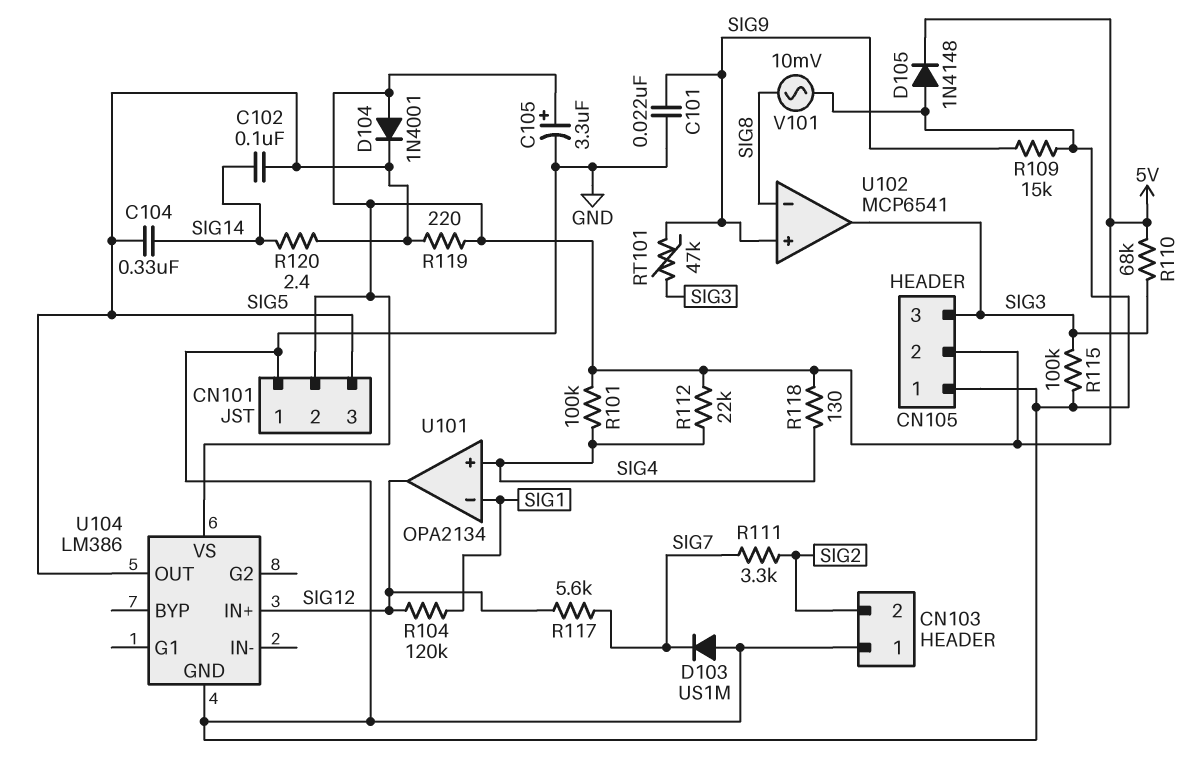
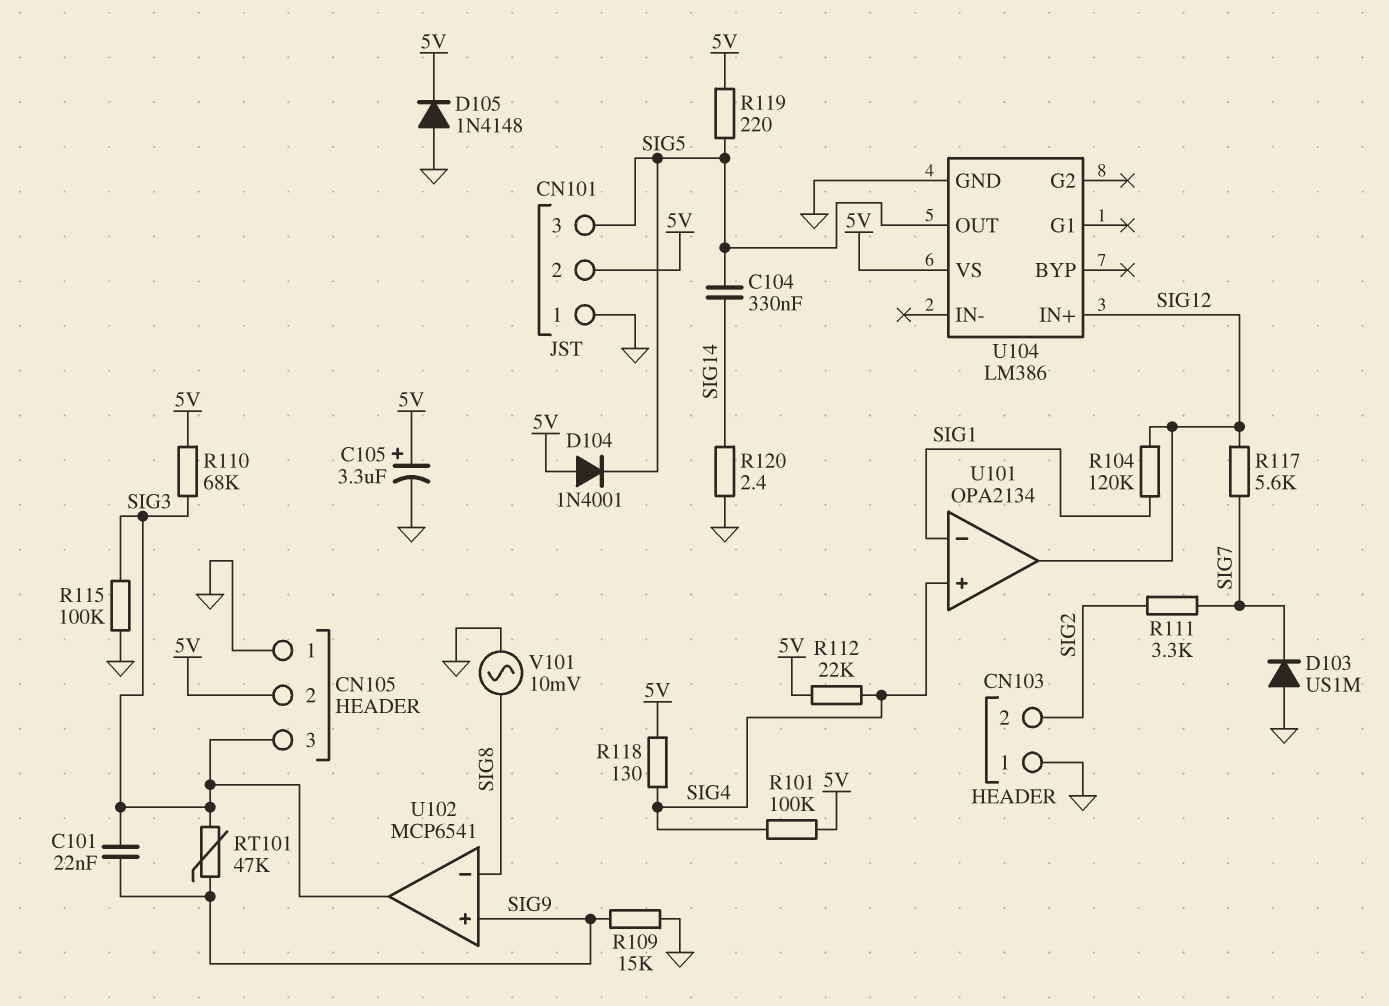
C101: 22nF (GND, SIG9) -> 22nF (SIG3, SIG9)
C102: 100nF (SIG5, SIG14) -> none
R120: 2.4 (SIG5, SIG14) -> 2.4 (GND, SIG14)

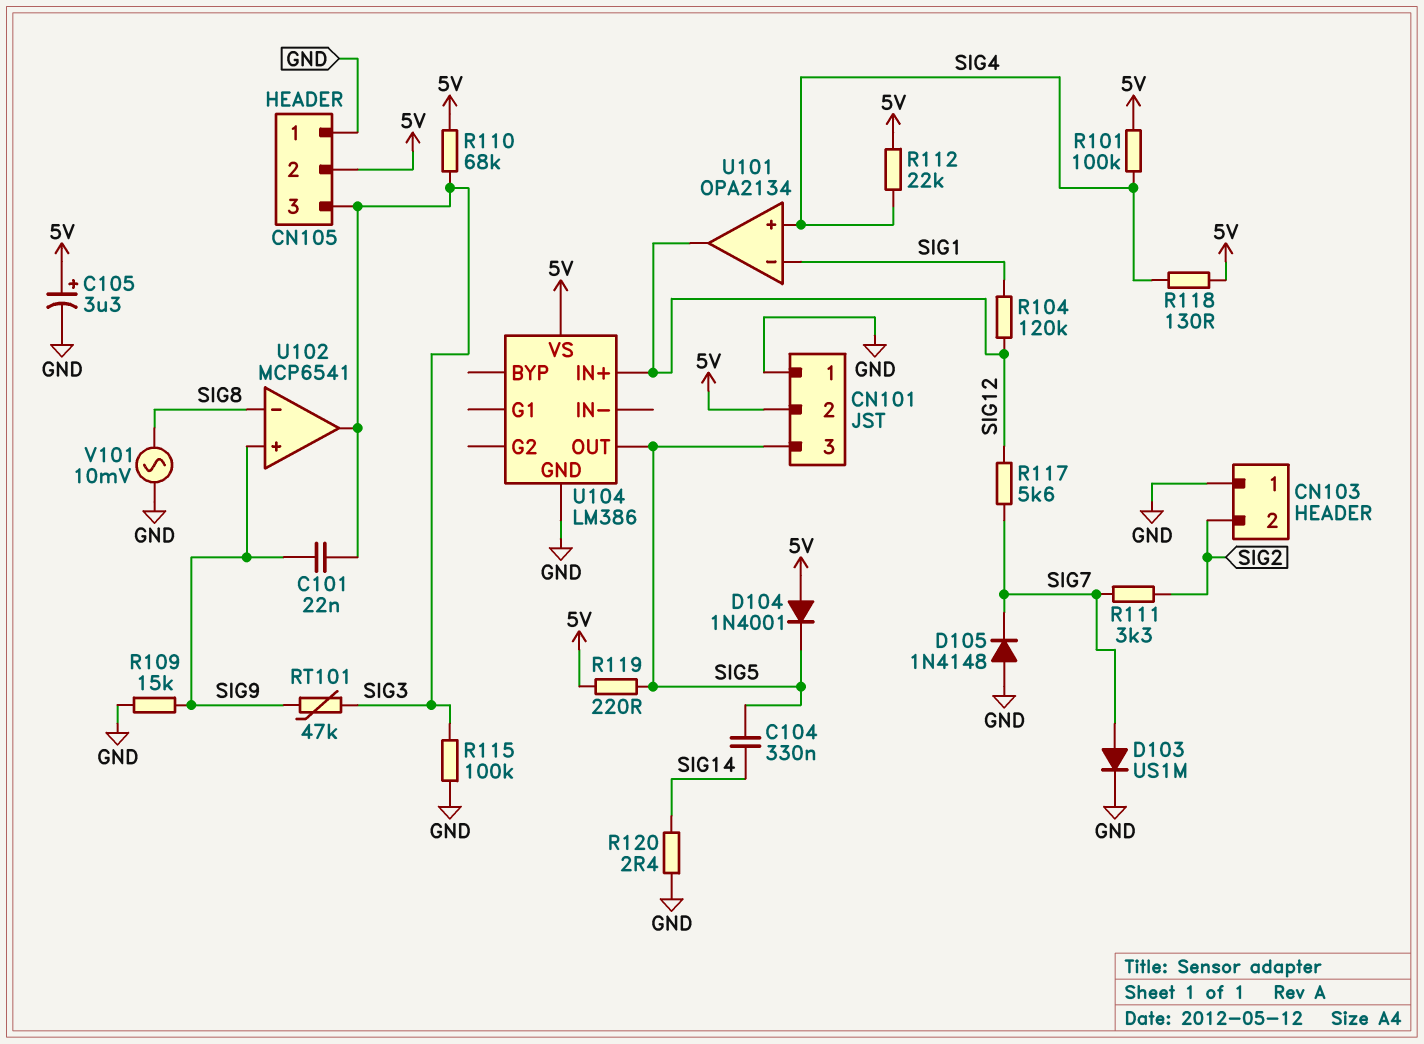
D103: diode US1M (A GND, K SIG7) -> diode US1M (A SIG7, K GND)
D105: diode 1N4148 (A GND, K 5V) -> diode 1N4148 (A GND, K SIG7)

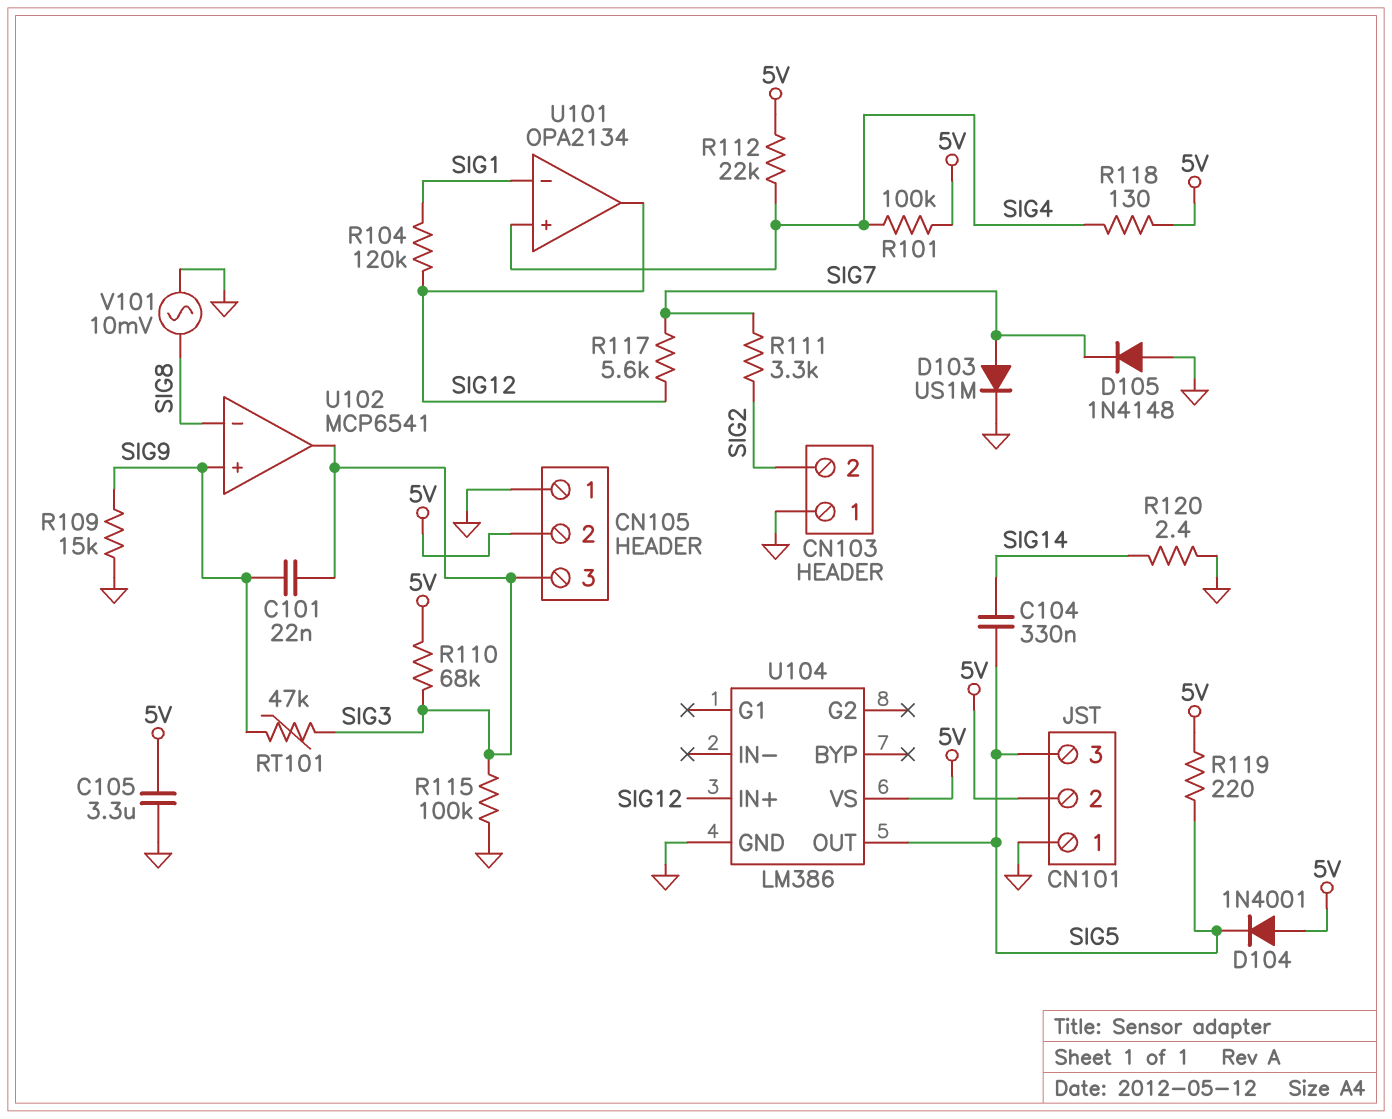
C105: 3.3uF (plus 5V, minus GND) -> 3.3uF (5V, GND)

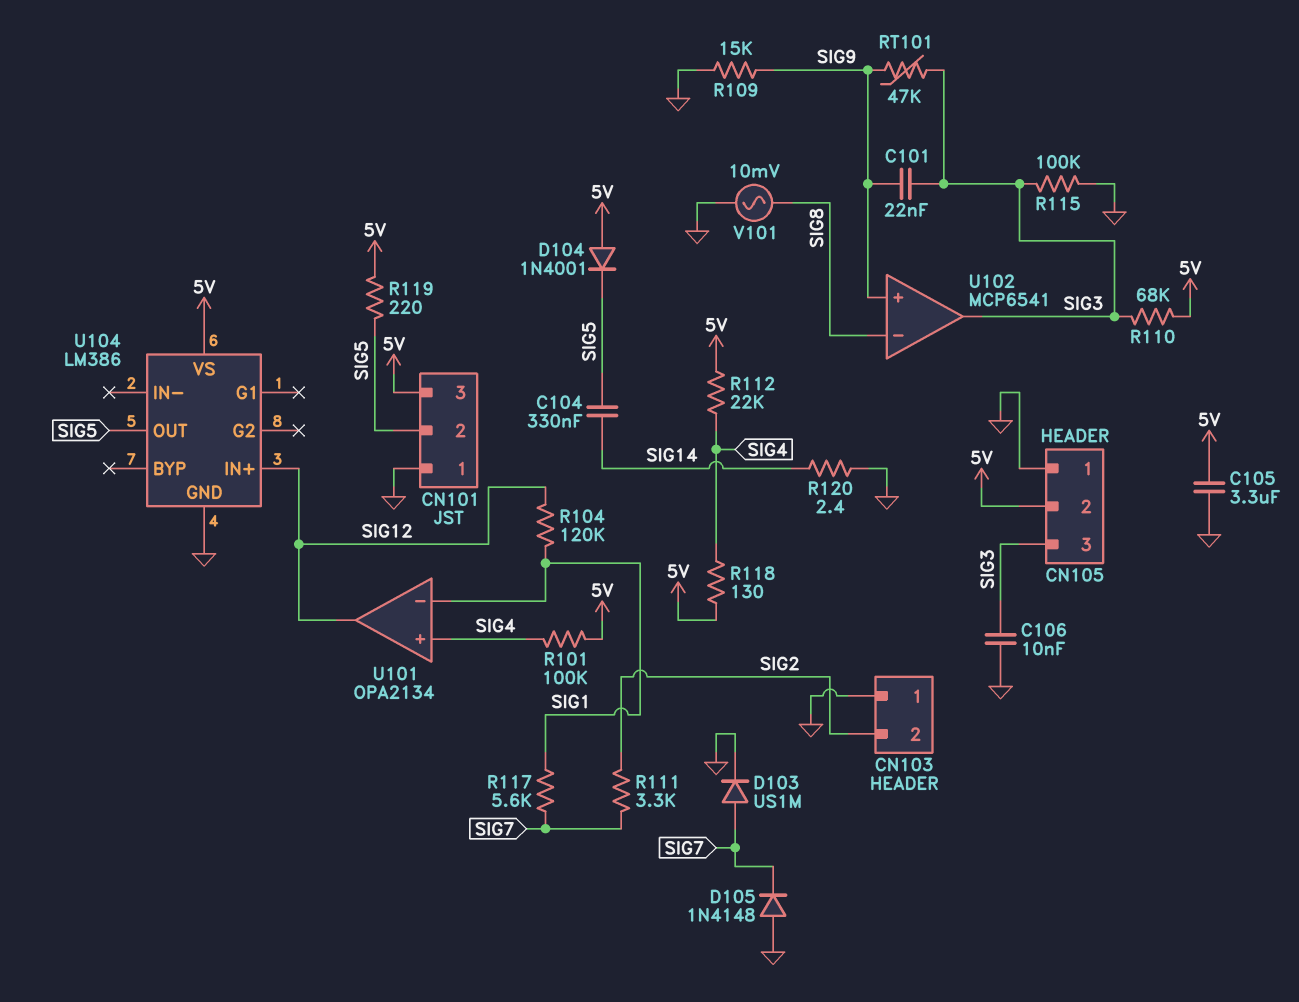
C106: none -> 10nF (GND, SIG3)
CN101 pin 2: 5V -> SIG5
CN101 pin 3: SIG5 -> 5V
R117: 5.6k (SIG7, SIG12) -> 5.6k (SIG1, SIG7)

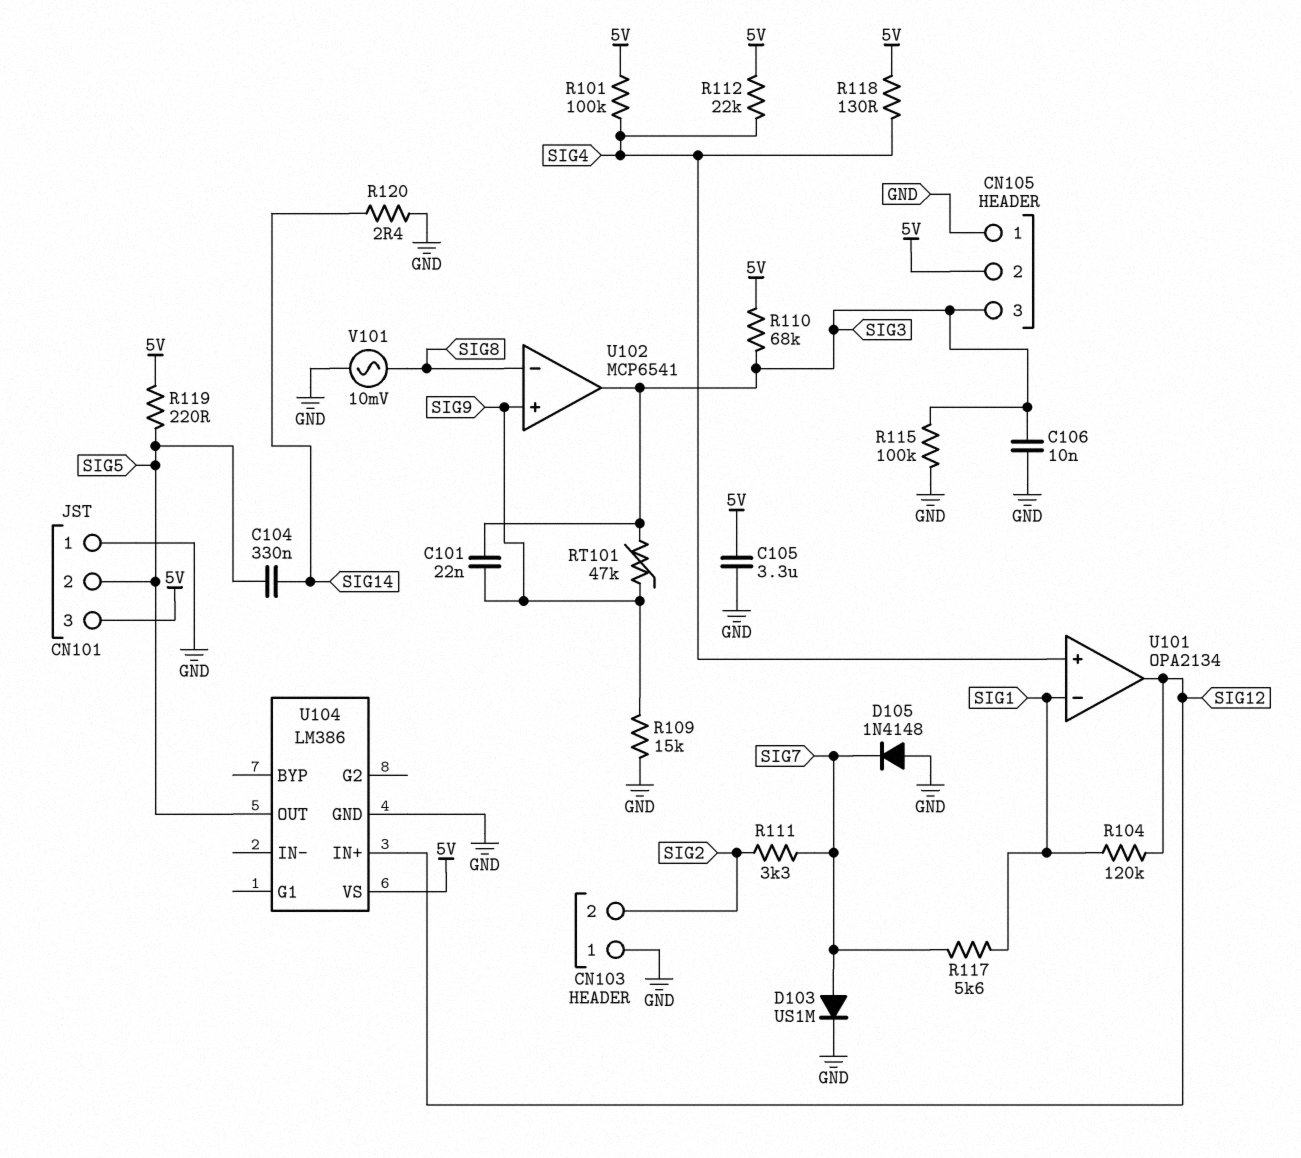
D104: diode 1N4001 (A 5V, K SIG5) -> none

